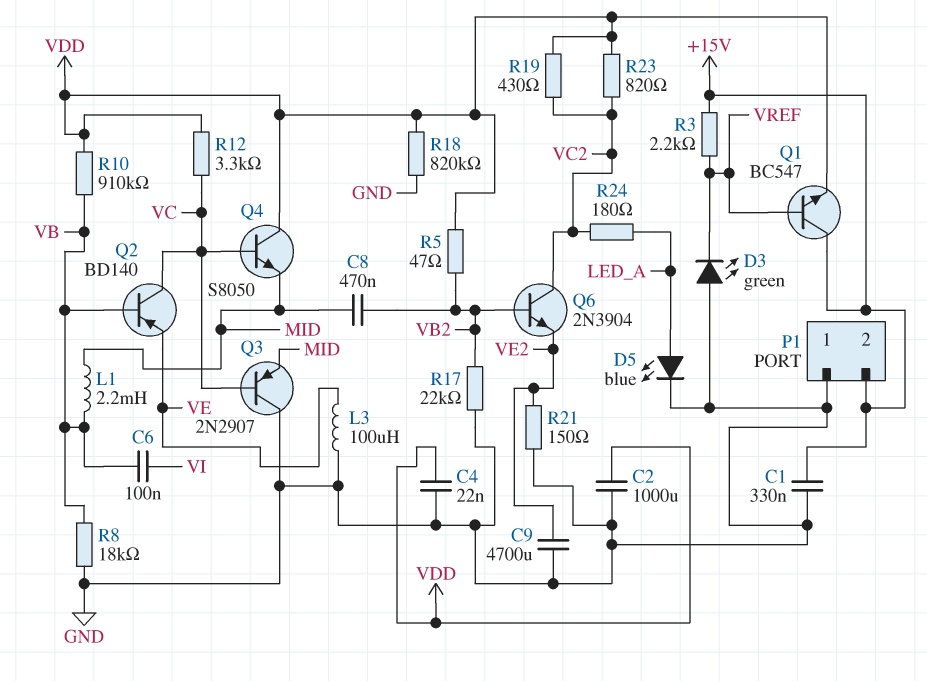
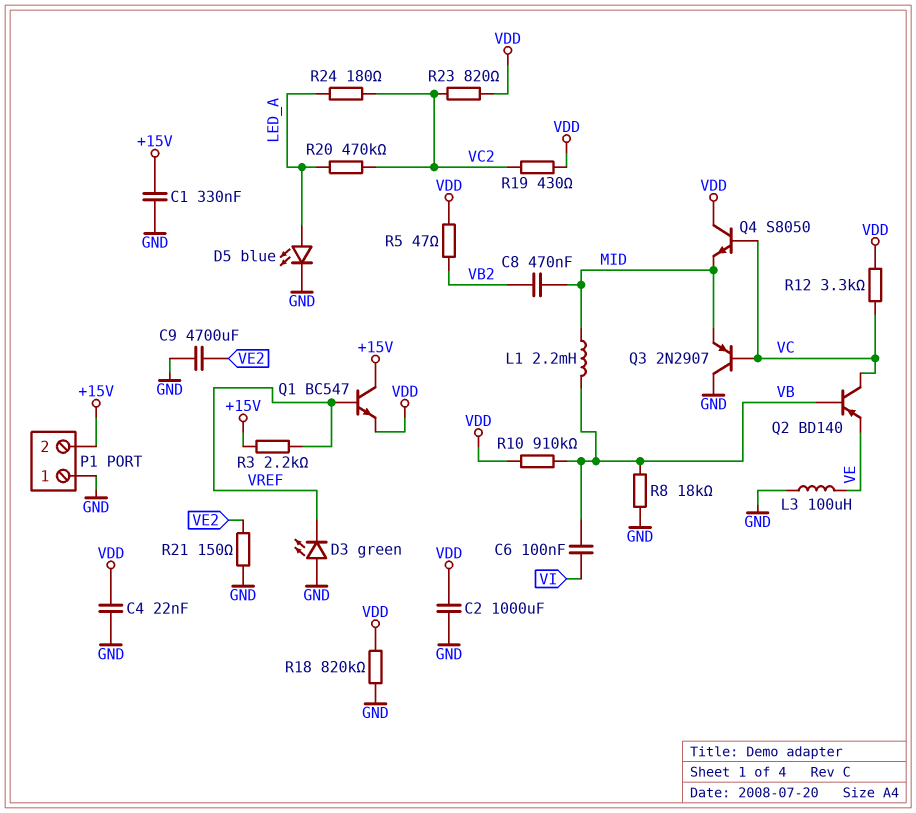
Q6: NPN 2N3904 (B VB2, C VC2, E VE2) -> none
R17: 22k (GND, VB2) -> none
R20: none -> 470k (LED_A, VC2)

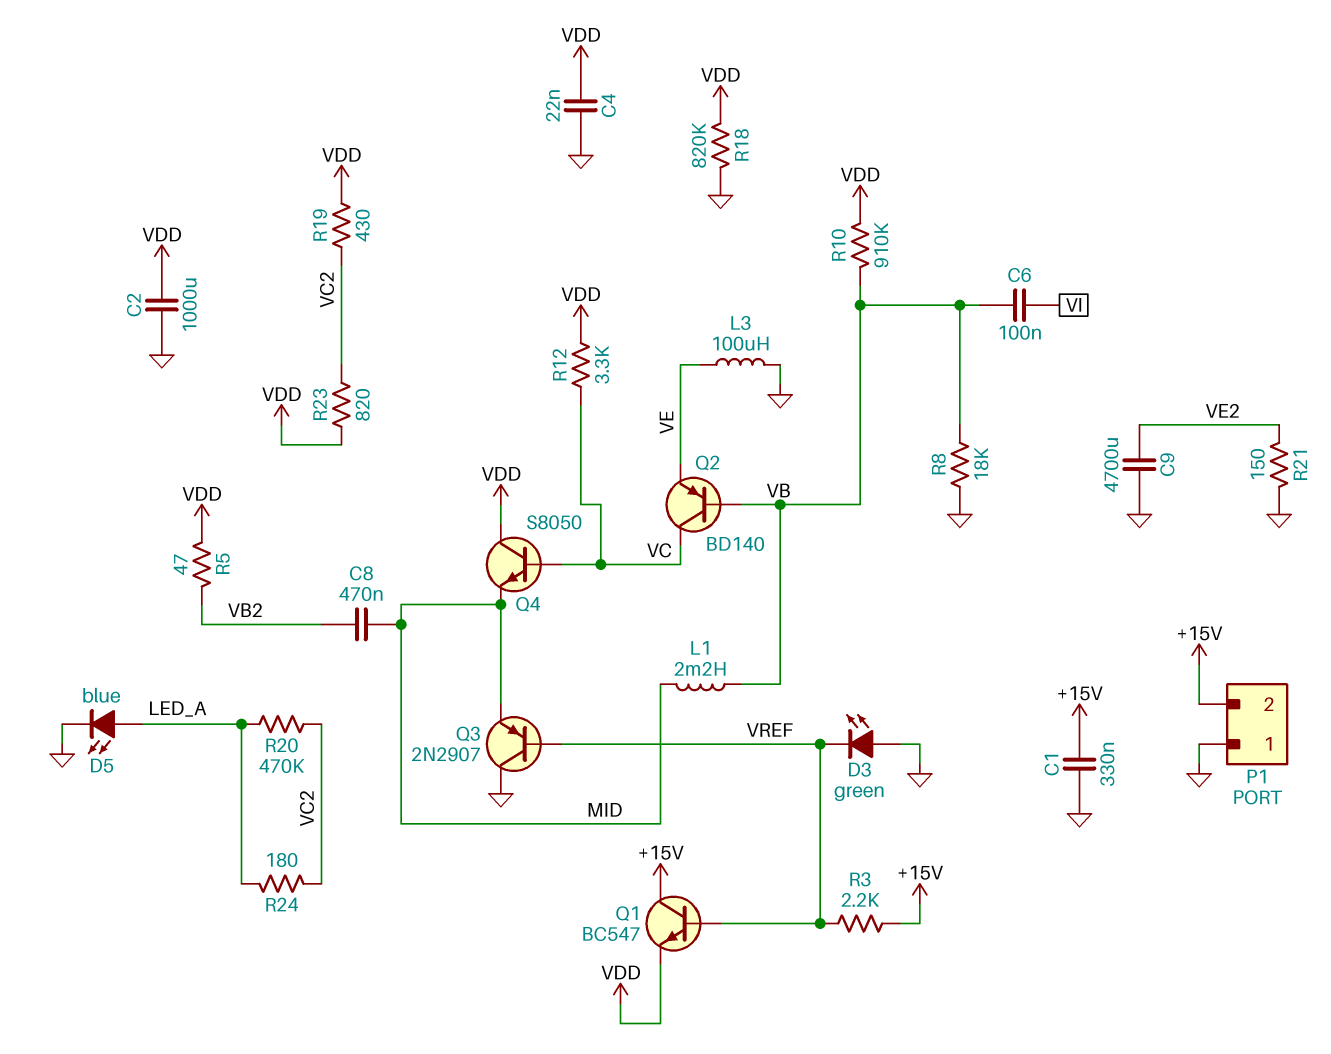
Q3: PNP 2N2907 (B VC, C GND, E MID) -> PNP 2N2907 (B VREF, C GND, E MID)

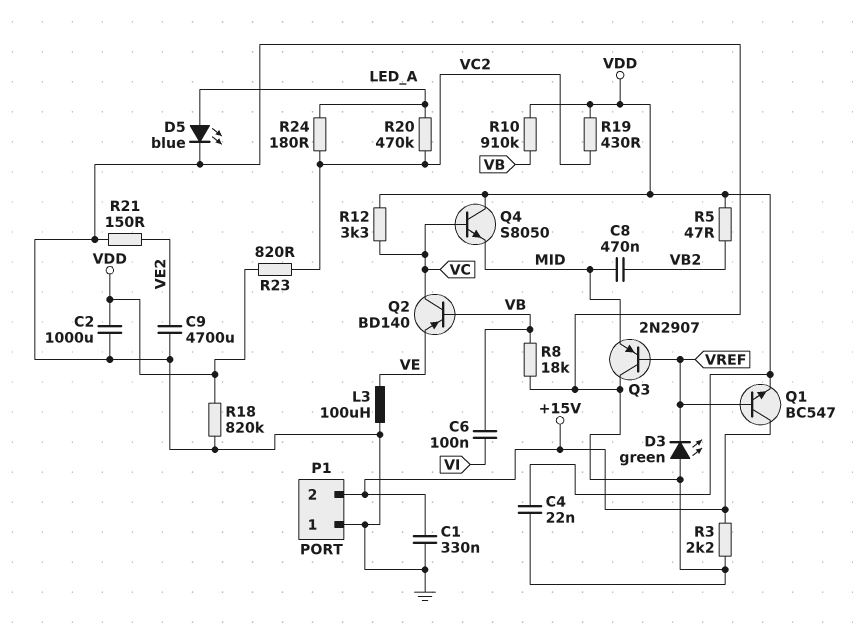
L1: 2.2mH (MID, VB) -> none
R3: 2.2k (+15V, VREF) -> 2.2k (+15V, GND)

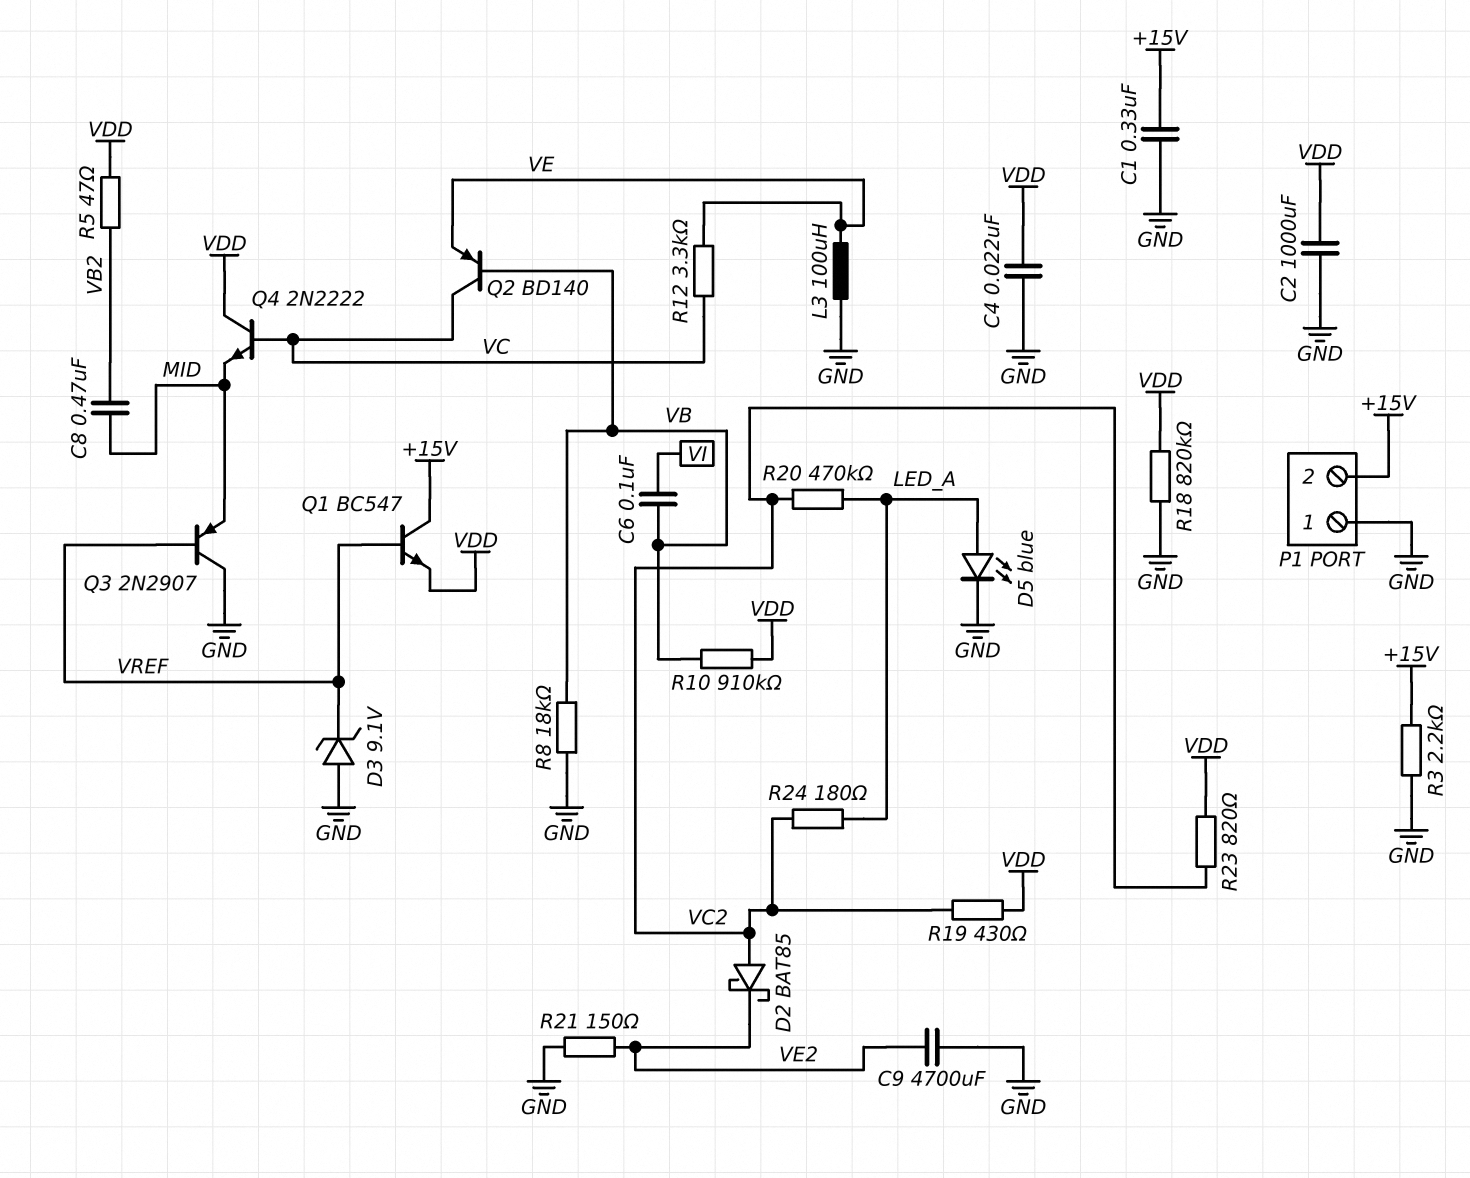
D2: none -> schottky BAT85 (A VC2, K VE2)
D3: LED green (A GND, K VREF) -> zener 9.1V (A GND, K VREF)
Q4: NPN S8050 (B VC, C VDD, E MID) -> NPN 2N2222 (B VC, C VDD, E MID)
R12: 3.3k (VC, VDD) -> 3.3k (VC, VE)

